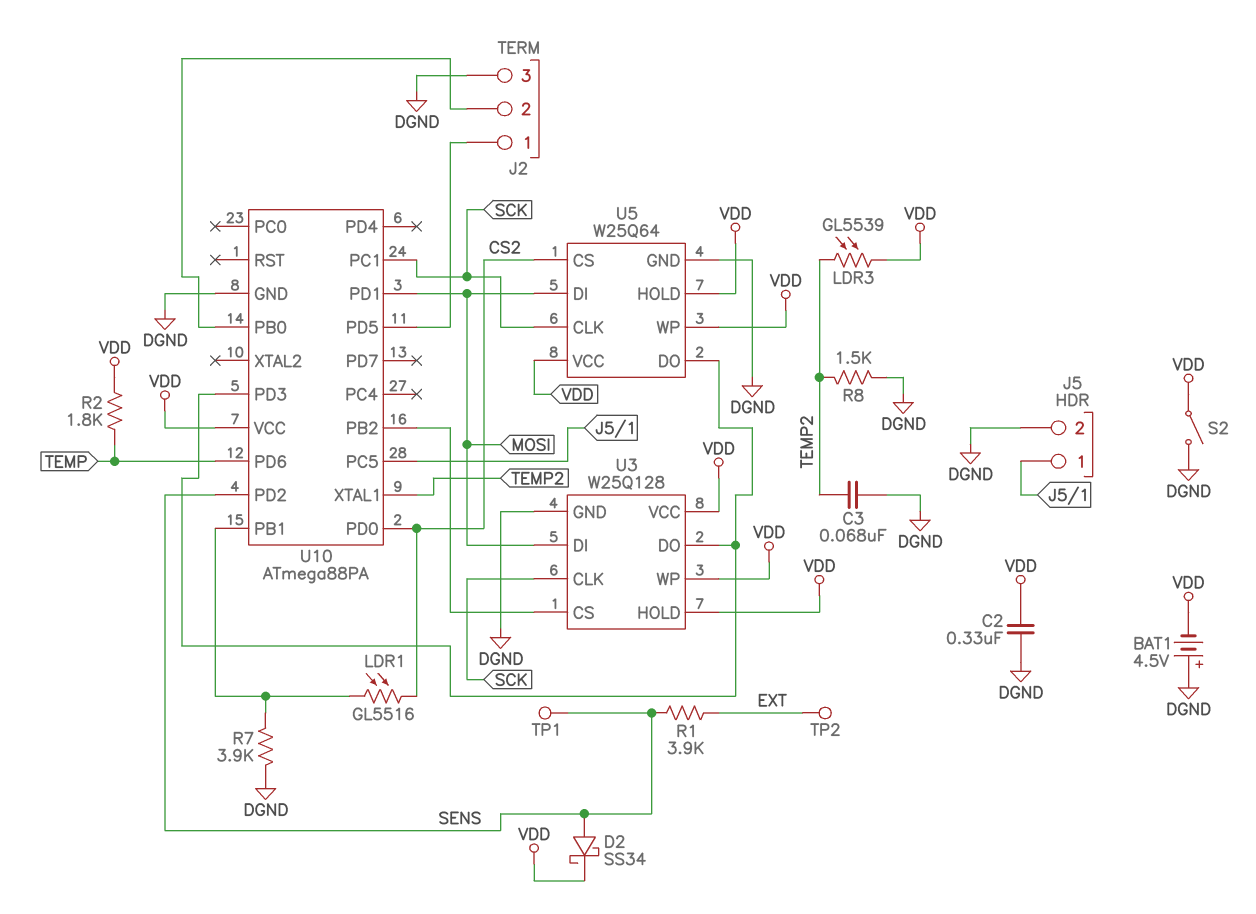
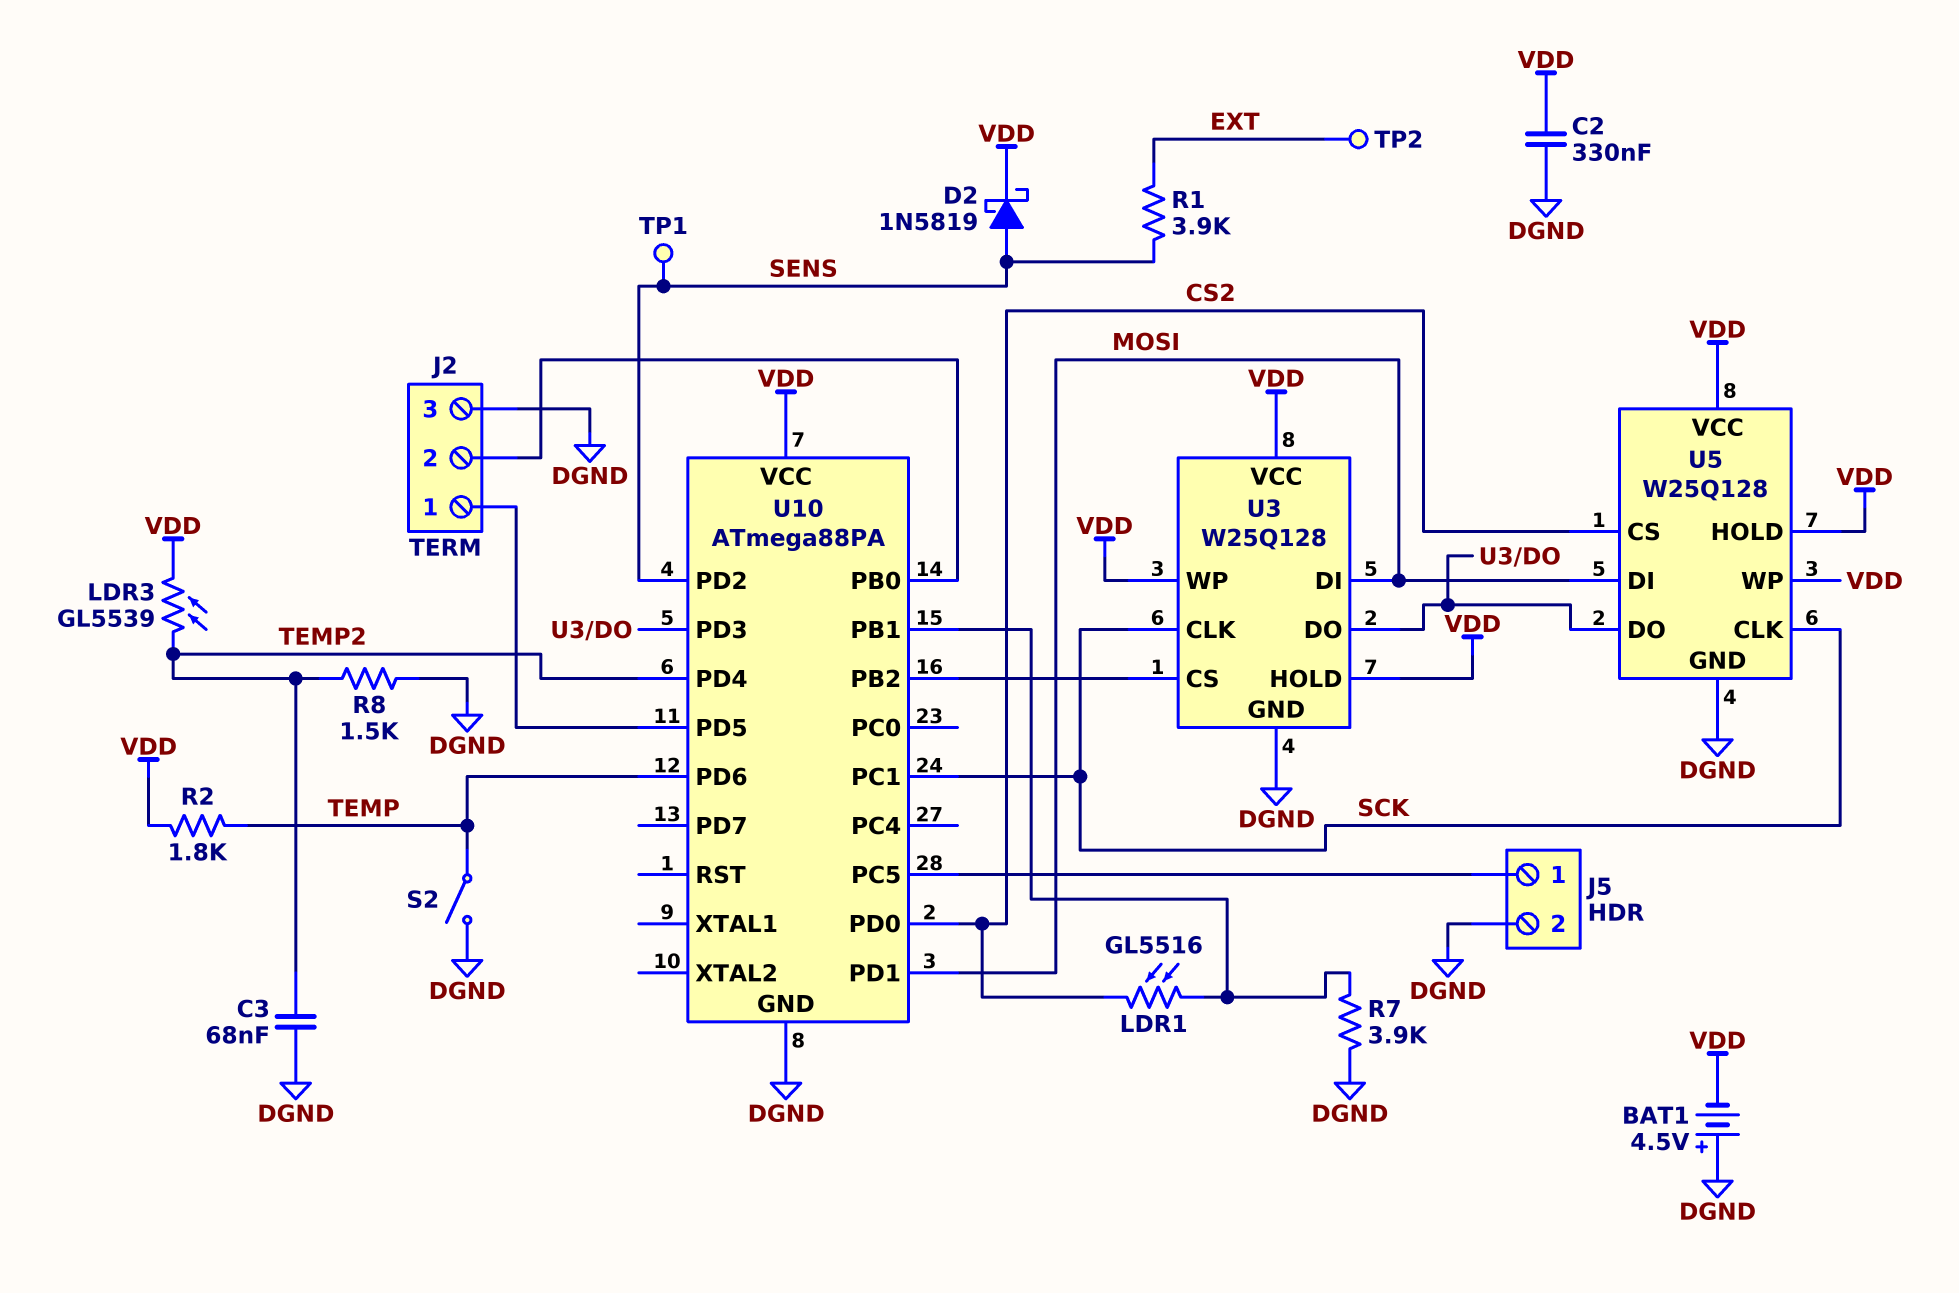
D2: schottky SS34 (A SENS, K VDD) -> schottky 1N5819 (A SENS, K VDD)
S2: switch (DGND, VDD) -> switch (DGND, TEMP)
U5: W25Q64 -> W25Q128
U10 pin PD4: none -> TEMP2
U10 pin XTAL1: TEMP2 -> none

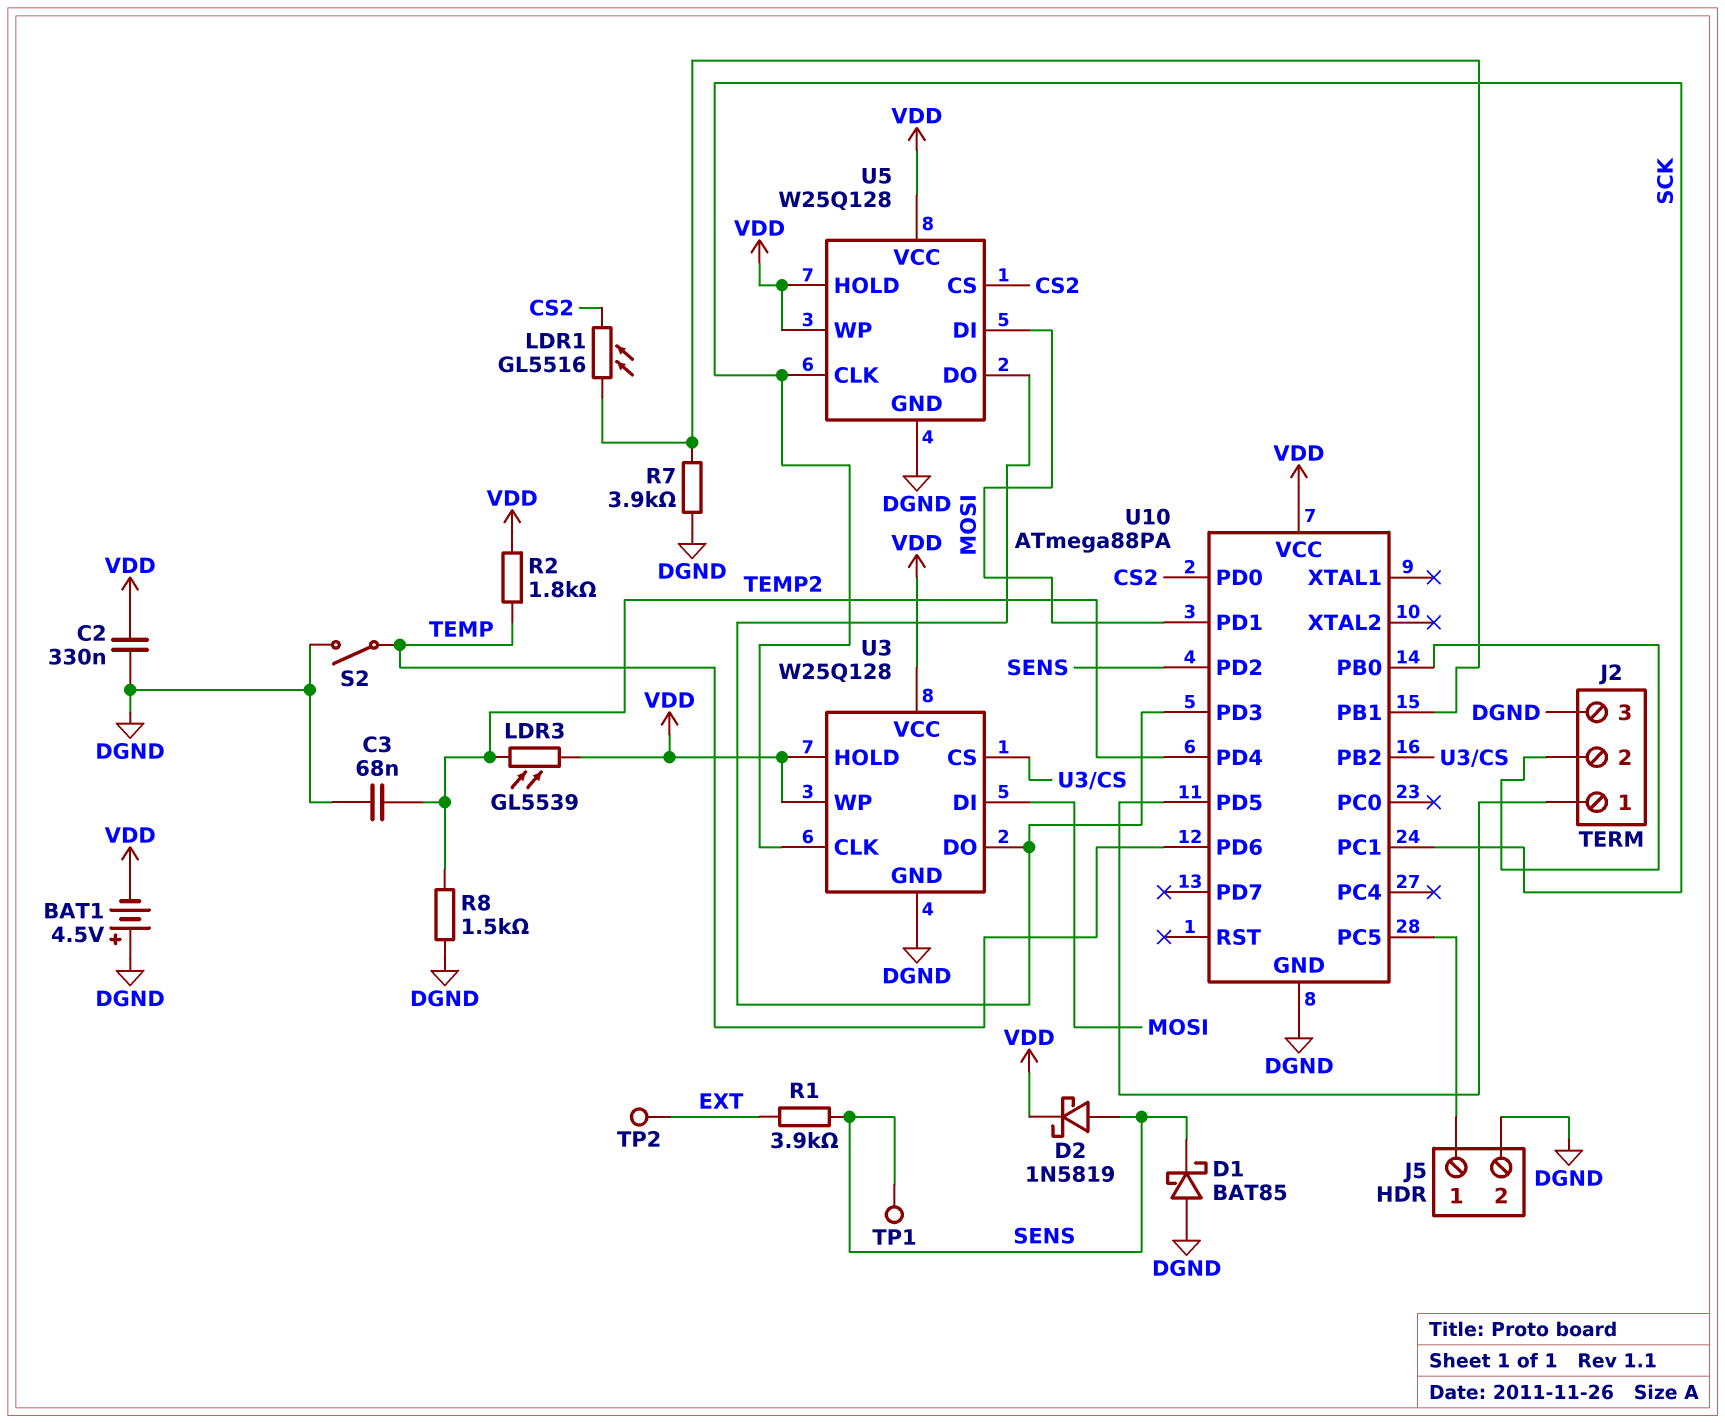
D1: none -> schottky BAT85 (A DGND, K SENS)

